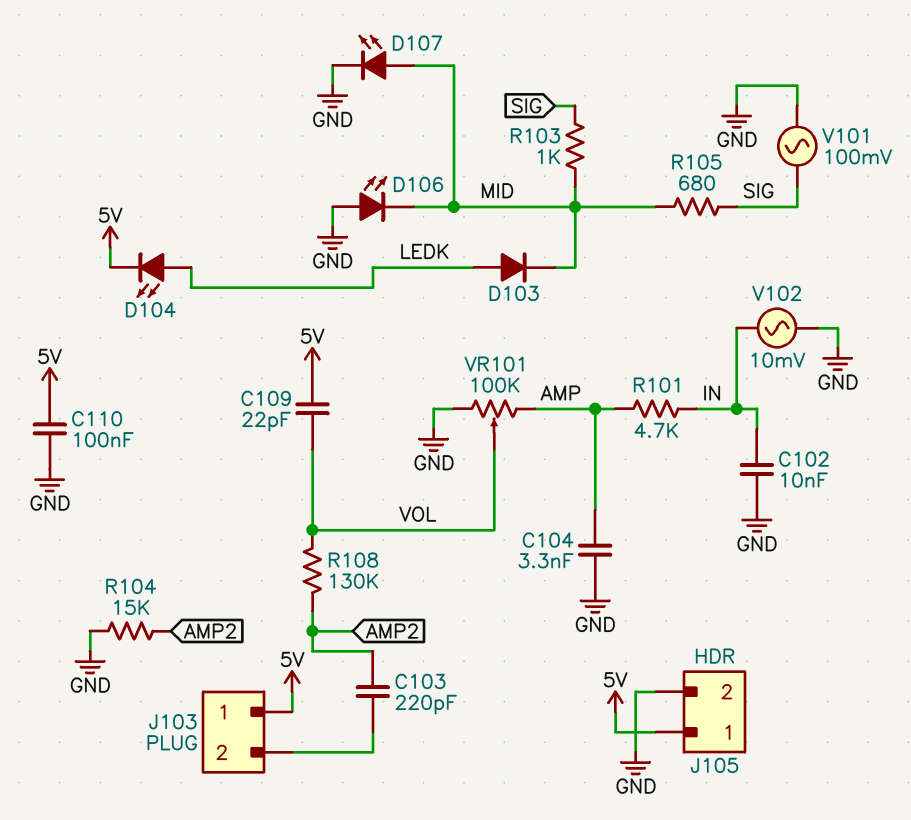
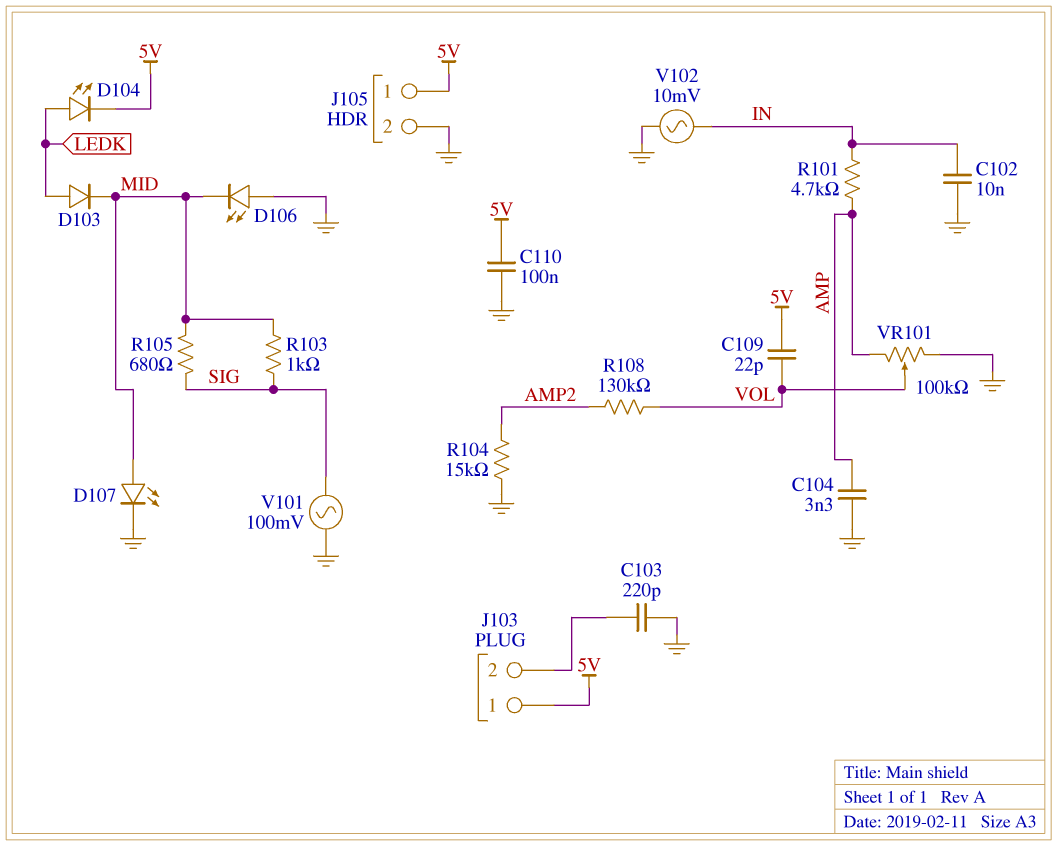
C103: 220pF (AMP2, J103/2) -> 220pF (GND, J103/2)

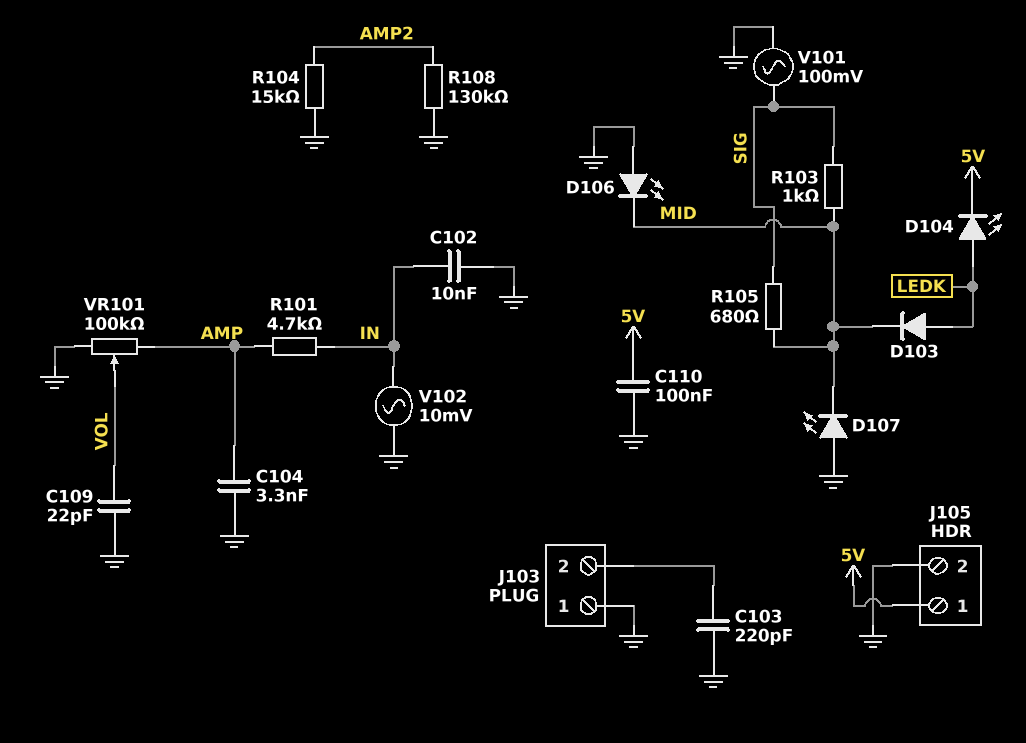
C109: 22pF (5V, VOL) -> 22pF (GND, VOL)
D107: LED (A MID, K GND) -> LED (A GND, K MID)
J103 pin 1: 5V -> GND
R108: 130k (AMP2, VOL) -> 130k (AMP2, GND)

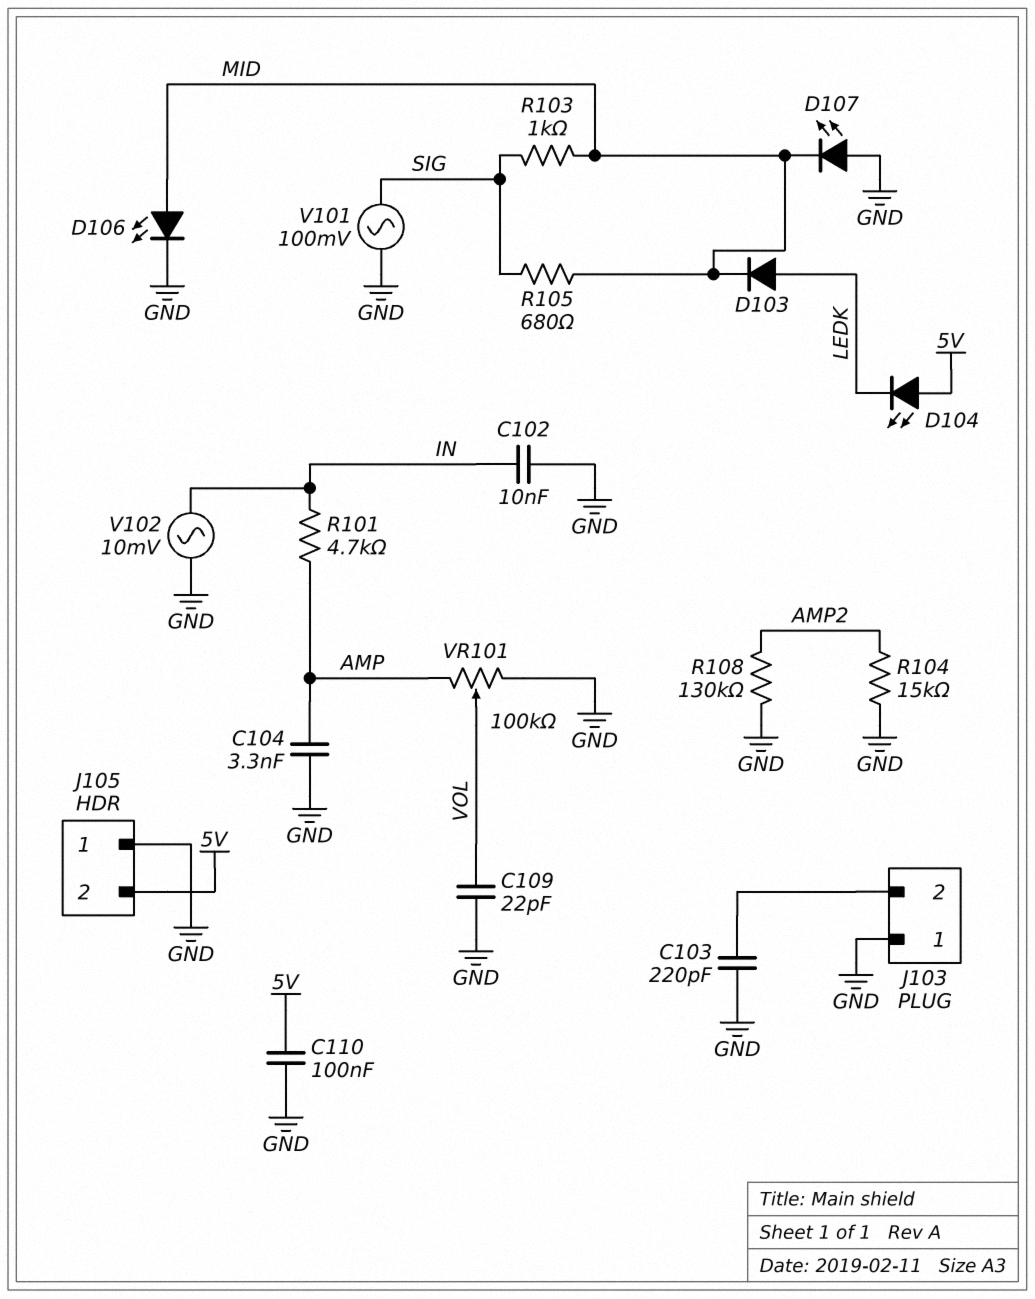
D104: LED (A LEDK, K 5V) -> LED (A 5V, K LEDK)
D106: LED (A GND, K MID) -> LED (A MID, K GND)
J105 pin 1: 5V -> GND
J105 pin 2: GND -> 5V

